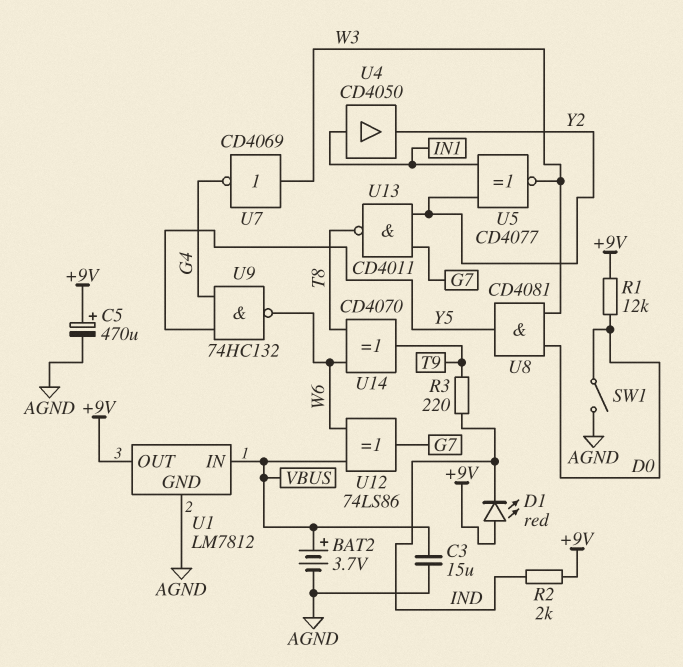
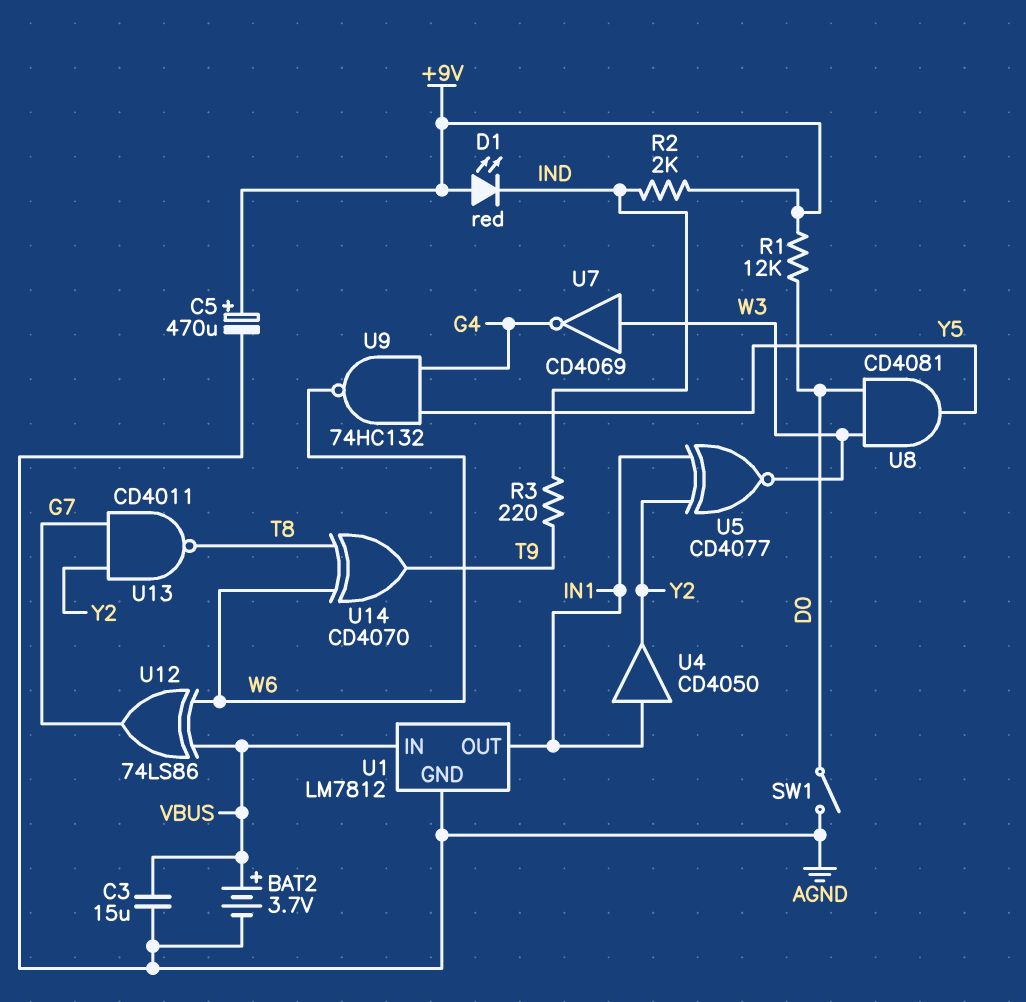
U1 pin OUT: +9V -> IN1

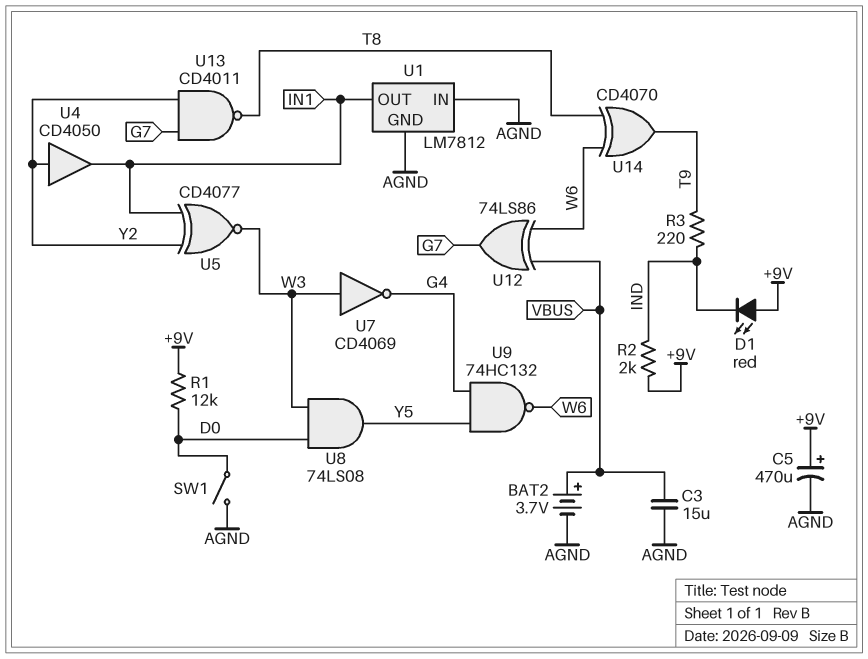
U1 pin IN: VBUS -> AGND
U4: buffer CD4050 (in IN1, out Y2) -> buffer CD4050 (in Y2, out IN1)
U8: AND CD4081 (in D0, in W3, out Y5) -> AND 74LS08 (in D0, in W3, out Y5)

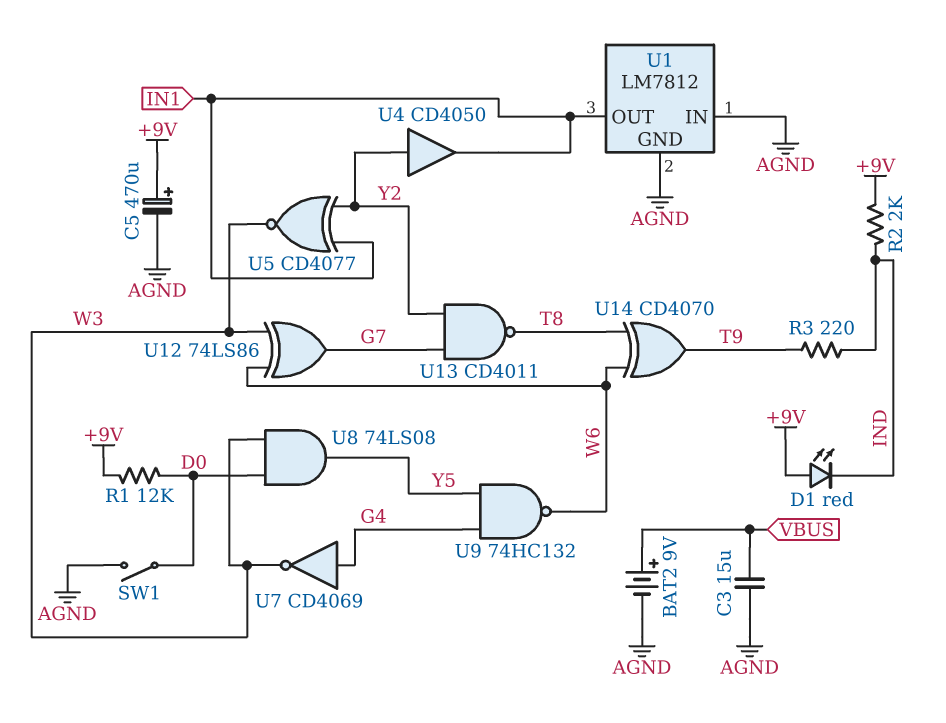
BAT2: 3.7V (plus VBUS, minus AGND) -> 9V (plus VBUS, minus AGND)
U7: NOT CD4069 (in W3, out G4) -> NOT CD4069 (in G4, out W3)
U12: XOR 74LS86 (in VBUS, in W6, out G7) -> XOR 74LS86 (in W3, in W6, out G7)

